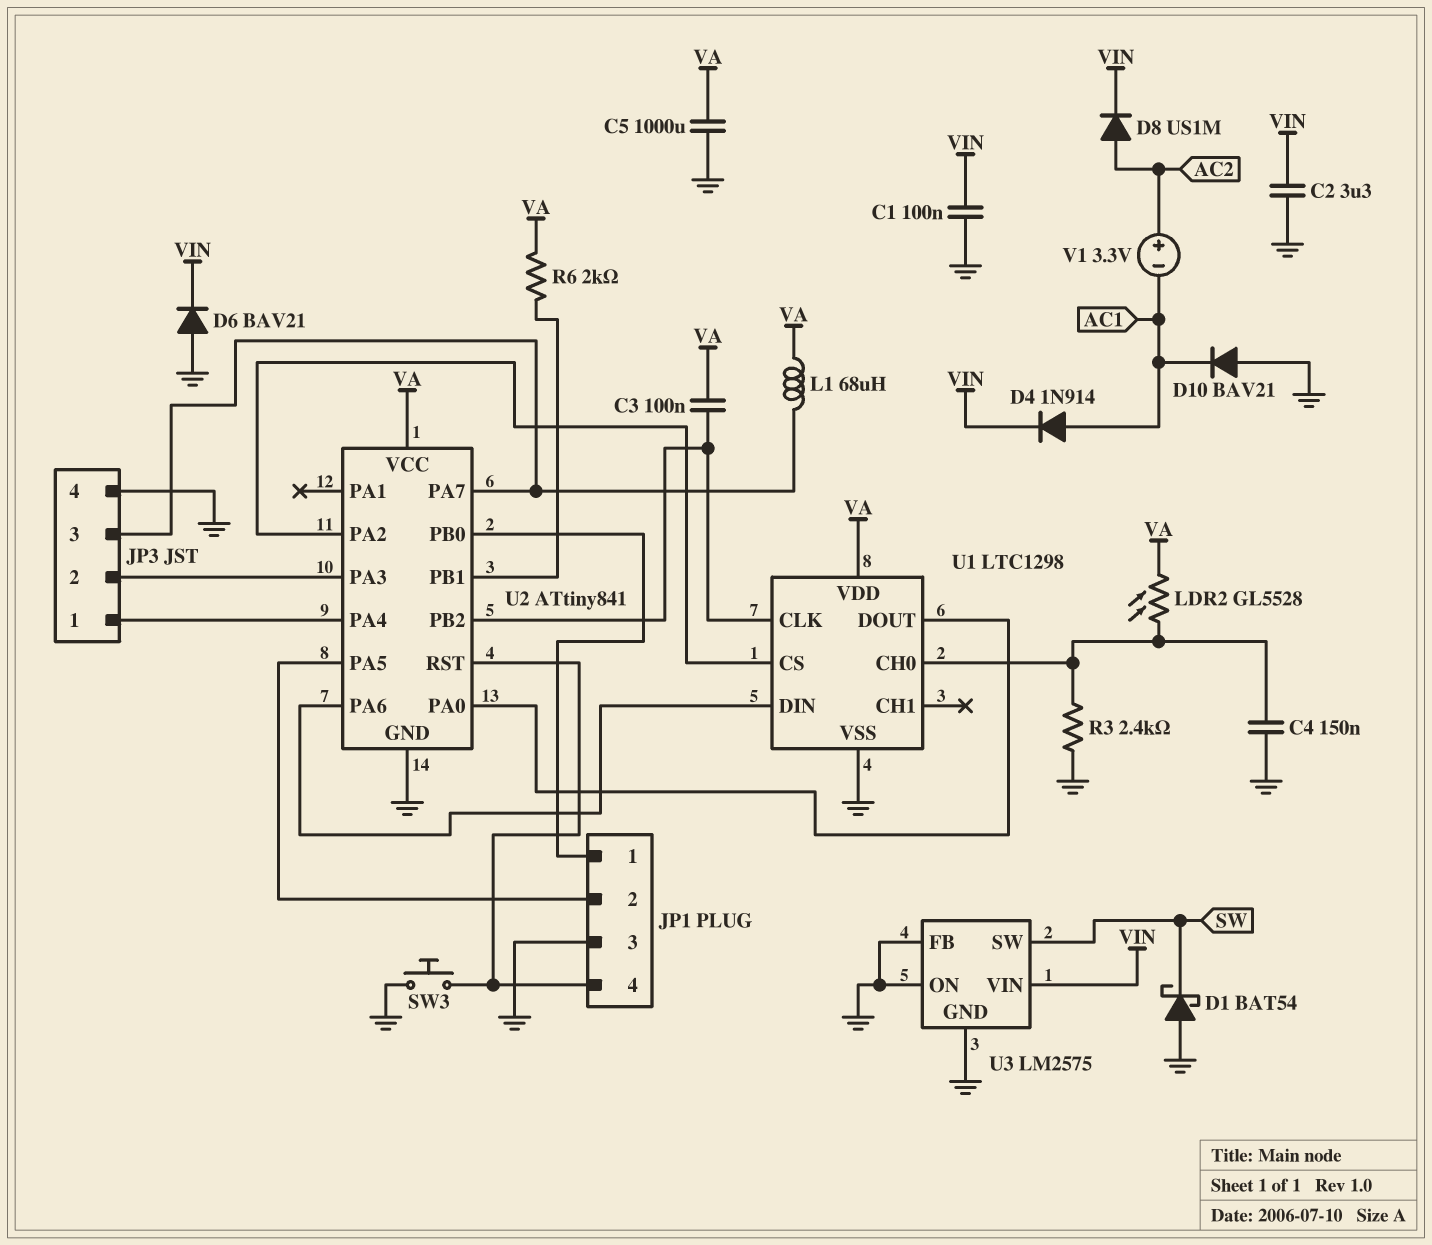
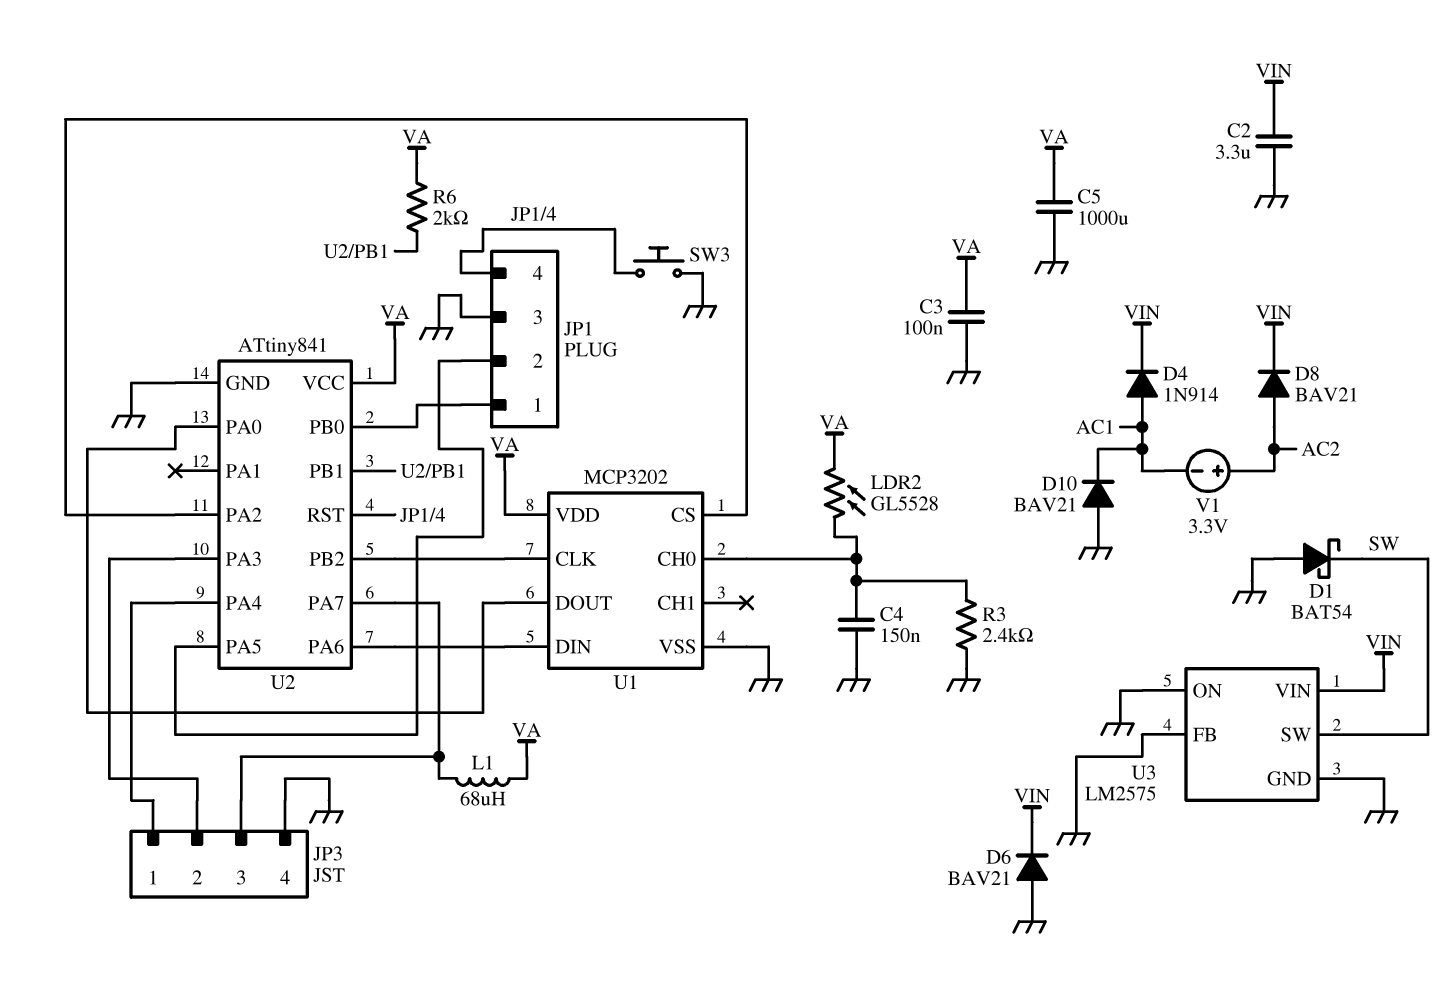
C1: 100nF (GND, VIN) -> none
C3: 100nF (U1/CLK, VA) -> 100nF (GND, VA)
D8: diode US1M (A AC2, K VIN) -> diode BAV21 (A AC2, K VIN)
U1: LTC1298 -> MCP3202

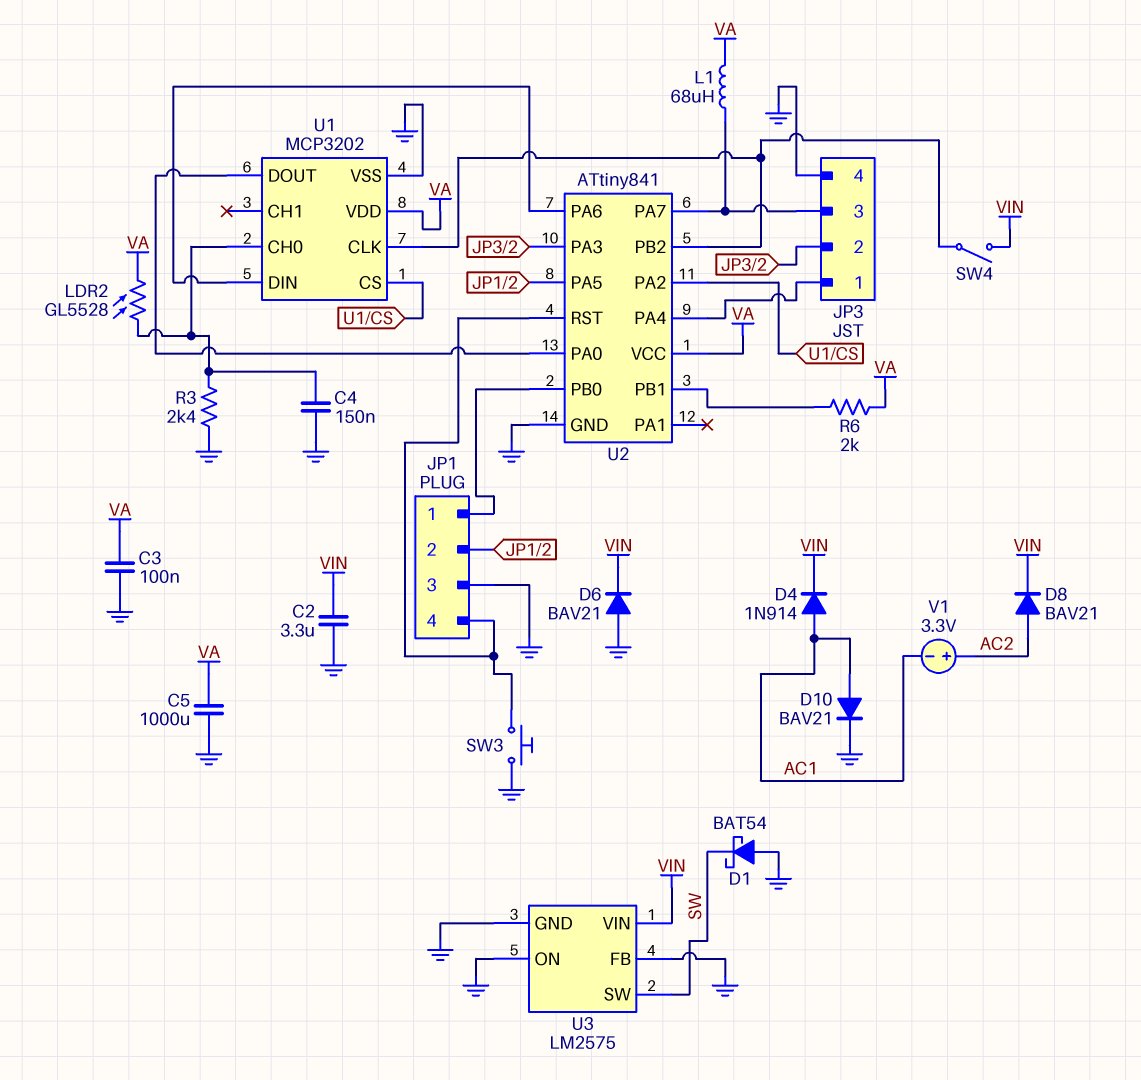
D10: diode BAV21 (A GND, K AC1) -> diode BAV21 (A AC1, K GND)
SW4: none -> switch (U1/CLK, VIN)

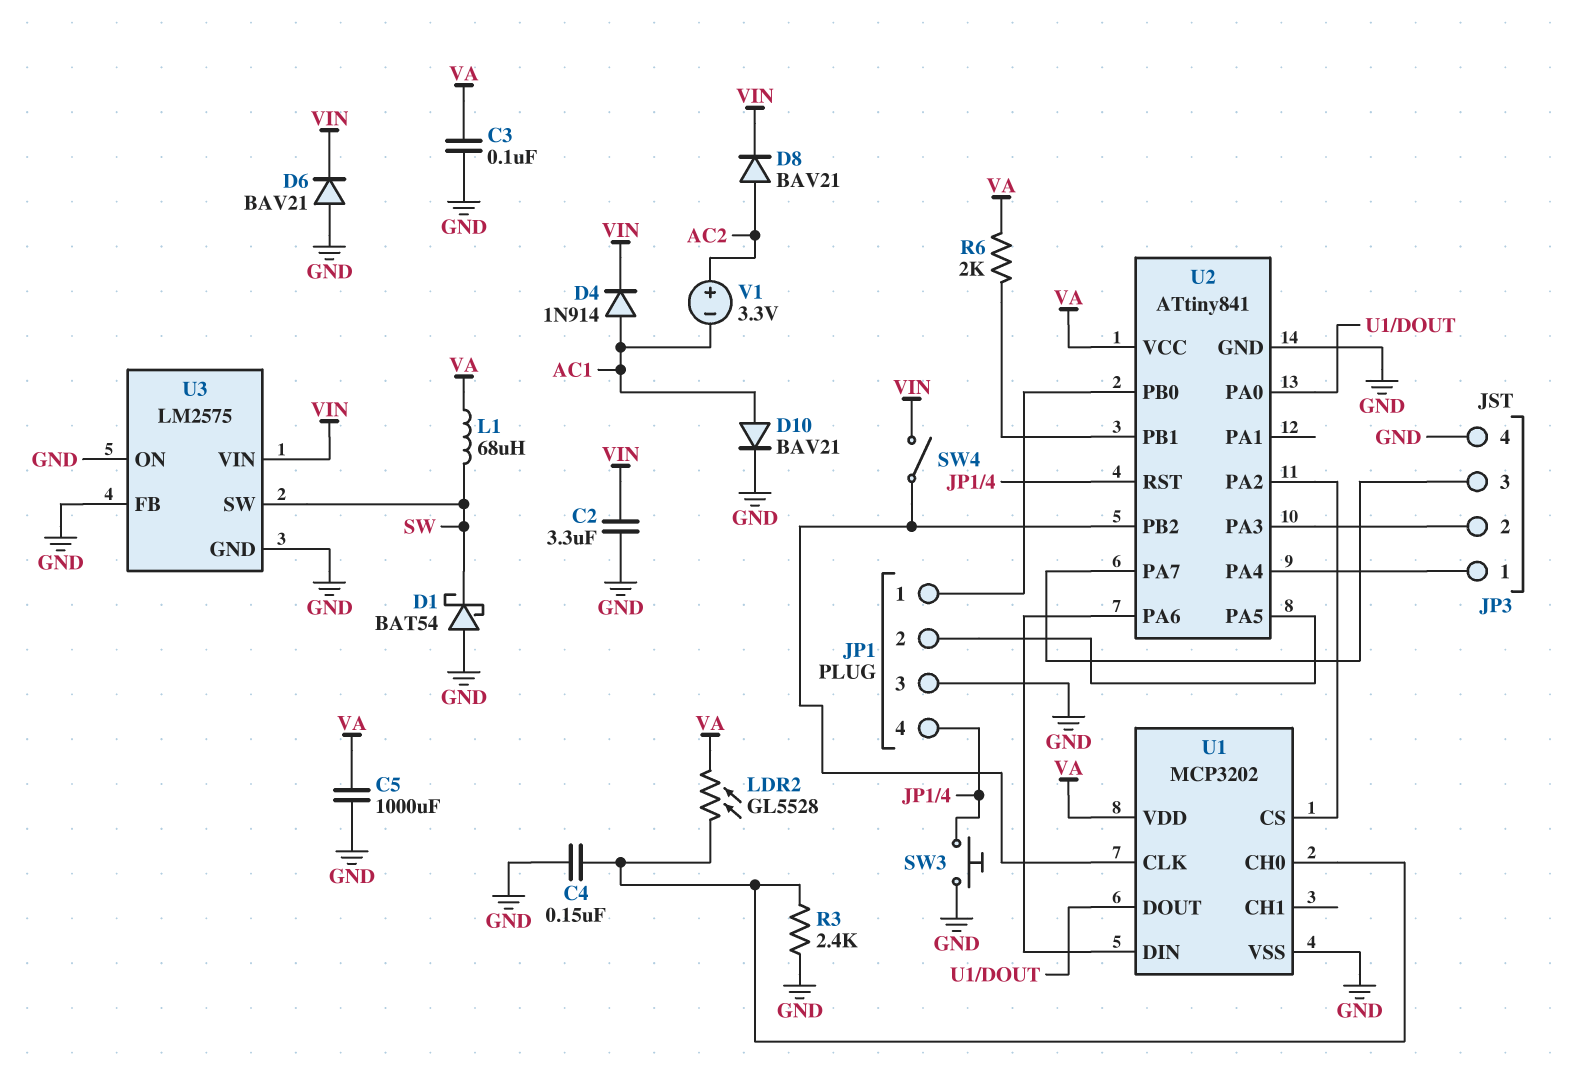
L1: 68uH (JP3/3, VA) -> 68uH (SW, VA)

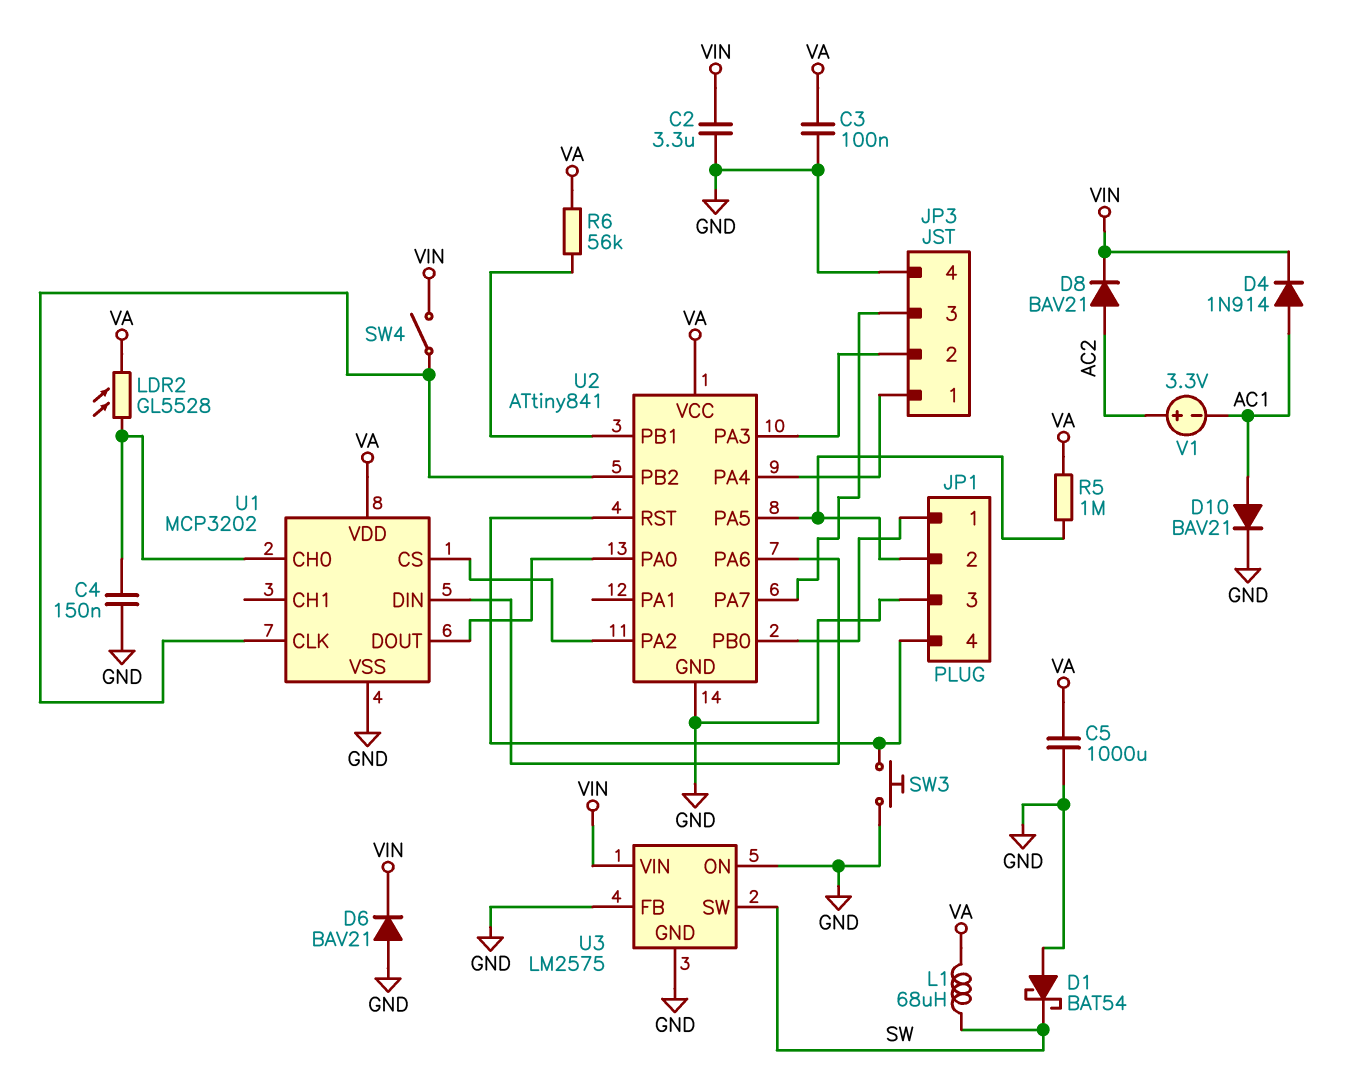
R3: 2.4k (GND, U1/CH0) -> none
R5: none -> 1M (JP1/2, VA)
R6: 2k (U2/PB1, VA) -> 56k (U2/PB1, VA)

